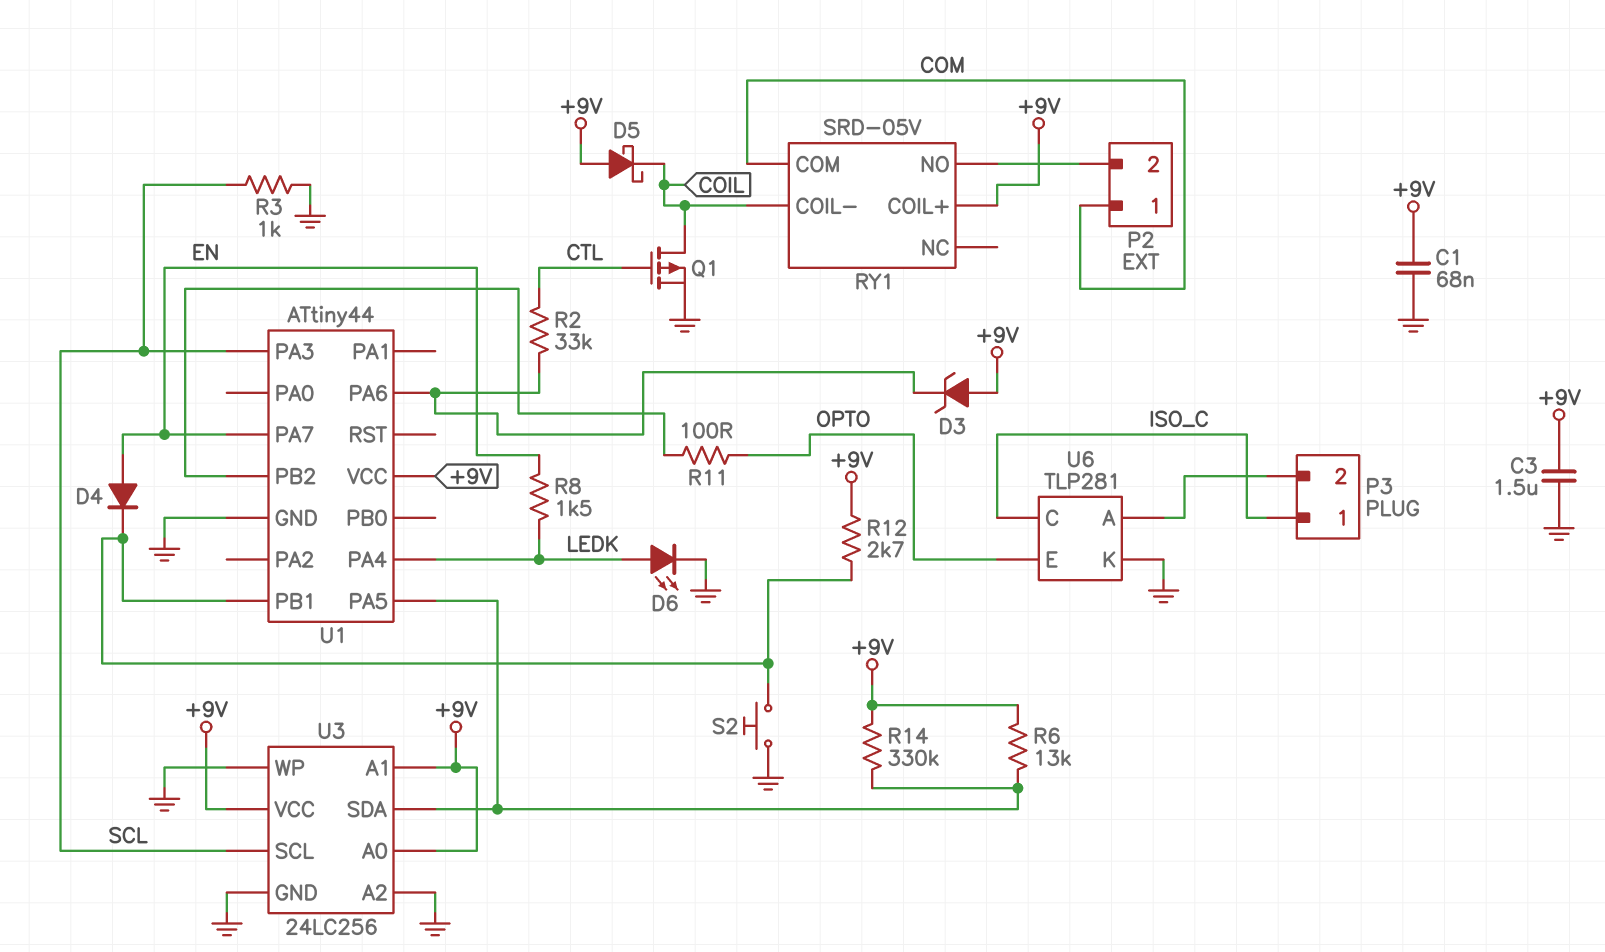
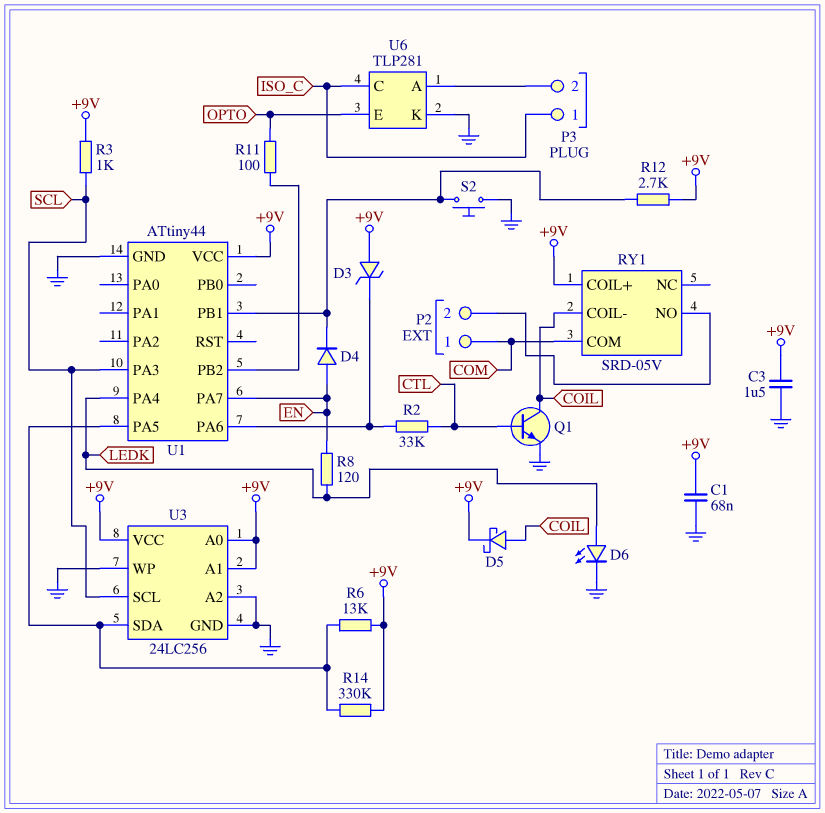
D5: schottky (A +9V, K COIL) -> schottky (A COIL, K +9V)
Q1: PMOS (G CTL, D COIL, S GND) -> NPN (B CTL, C COIL, E GND)
R3: 1k (GND, SCL) -> 1k (+9V, SCL)
R8: 1.5k (EN, LEDK) -> 120 (EN, LEDK)

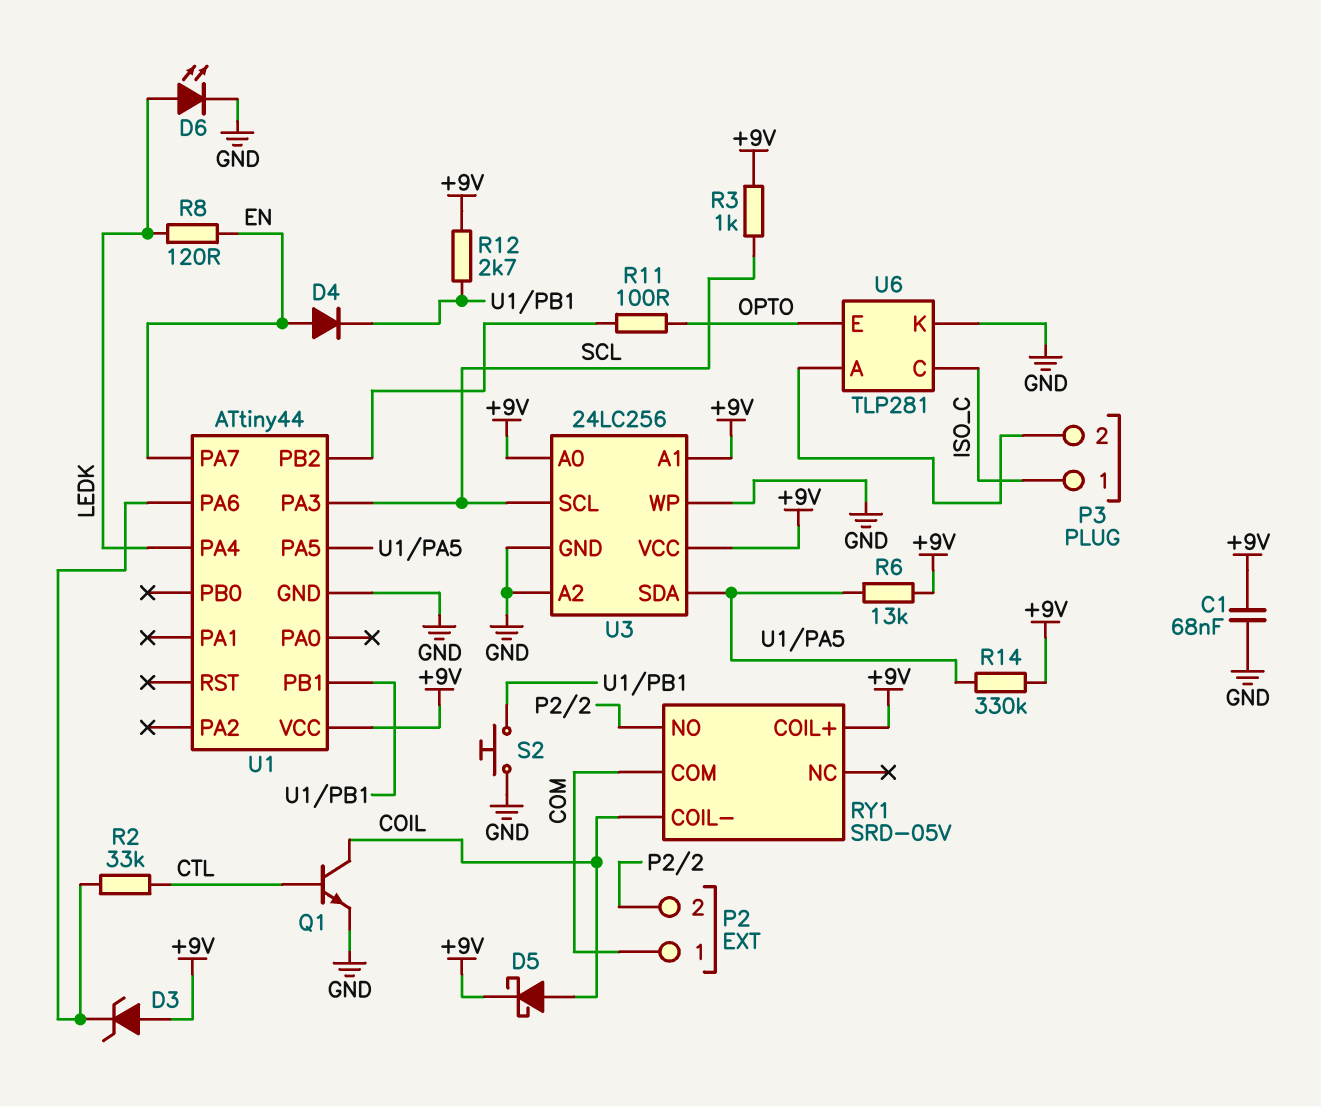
C3: 1.5uF (+9V, GND) -> none

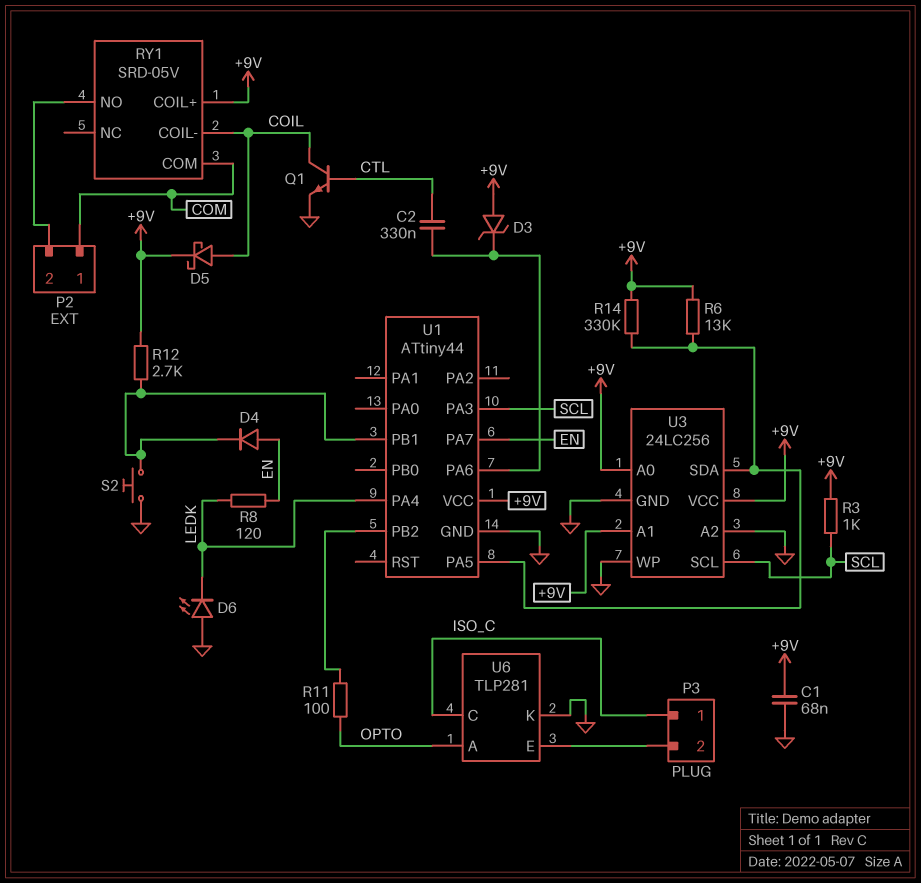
C2: none -> 330nF (CTL, U1/PA6)
D6: LED (A LEDK, K GND) -> LED (A GND, K LEDK)
R2: 33k (CTL, U1/PA6) -> none
U6 pin A: P3/2 -> OPTO
U6 pin E: OPTO -> P3/2

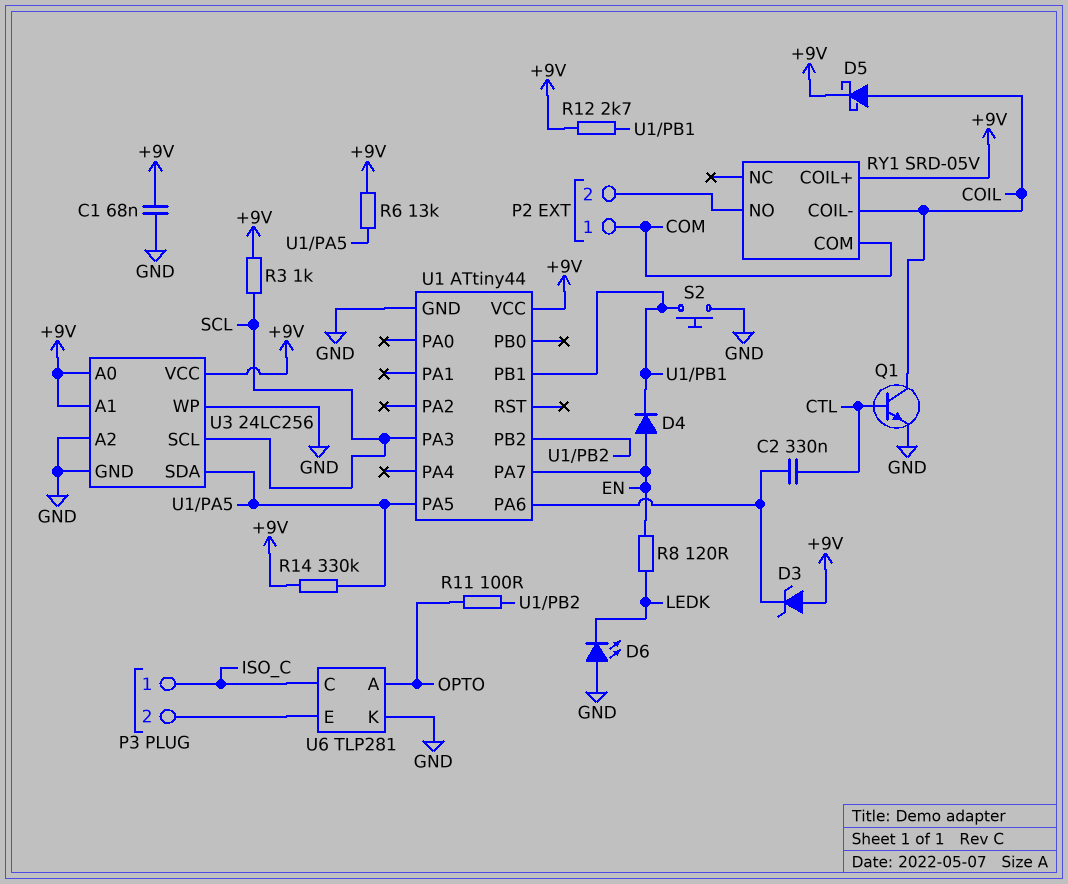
U1 pin PA4: LEDK -> none

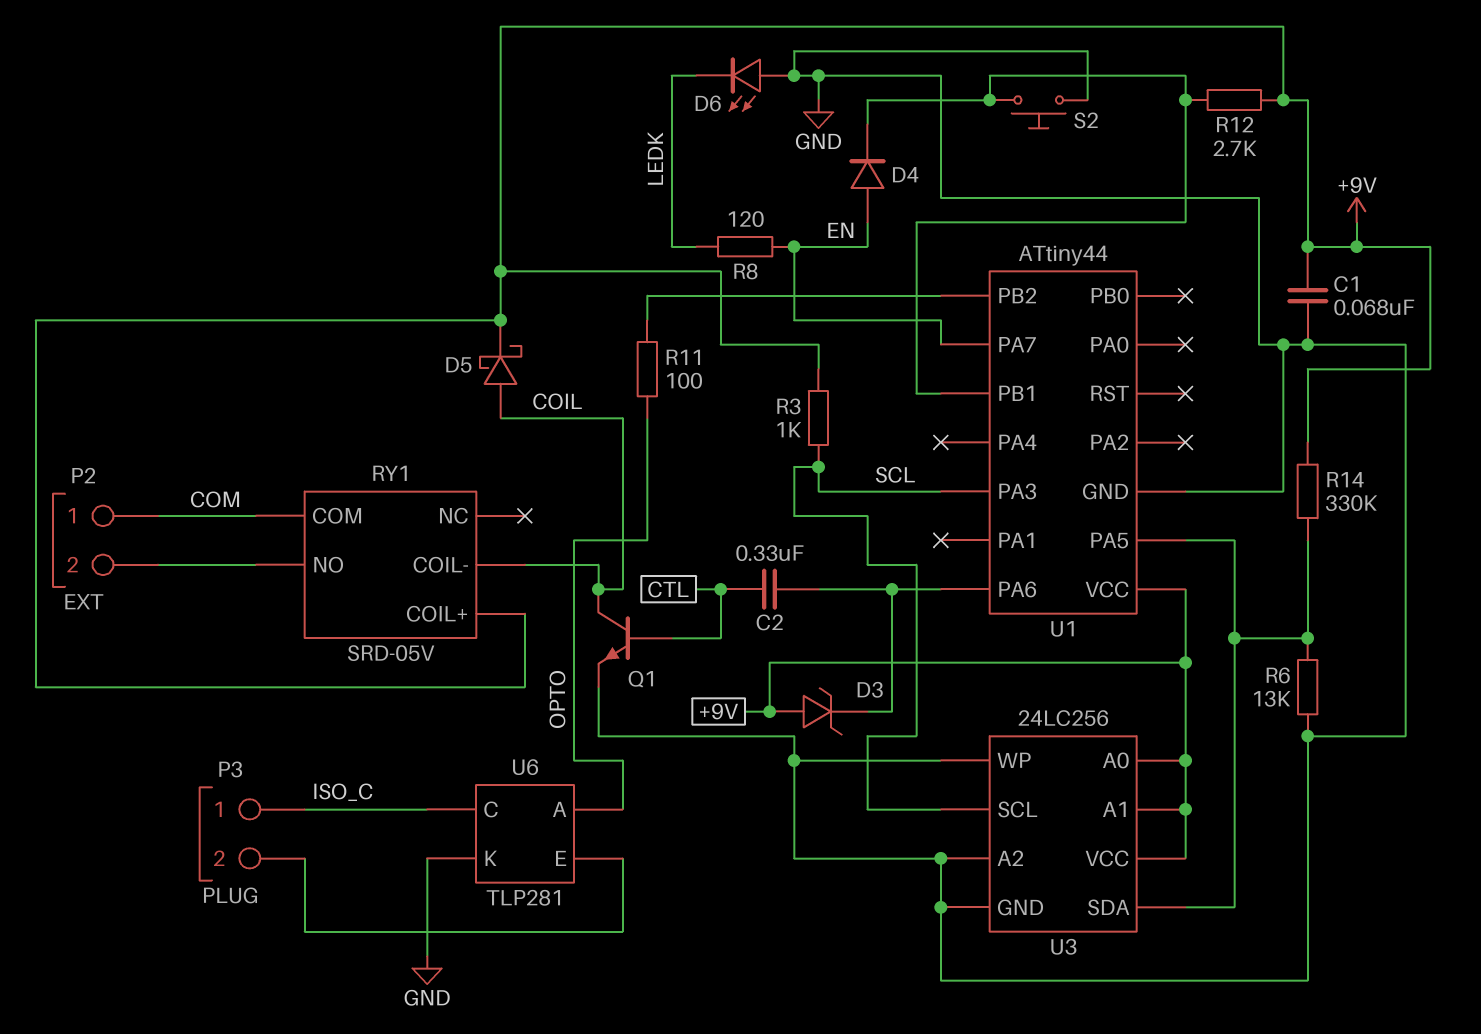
R6: 13k (+9V, U1/PA5) -> 13k (GND, U1/PA5)

